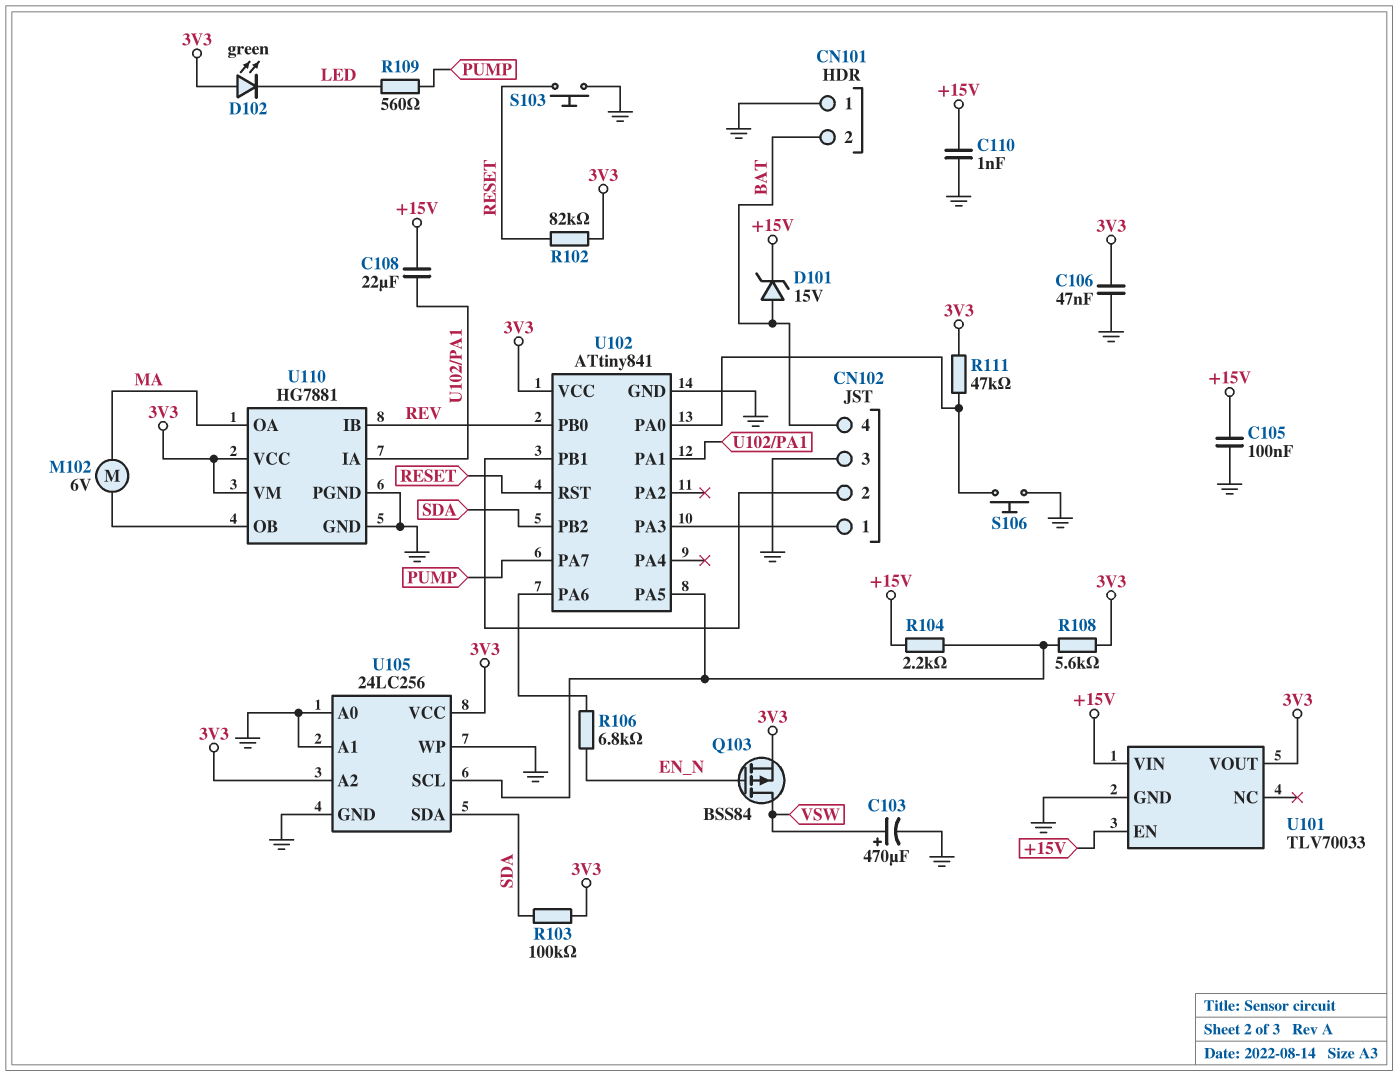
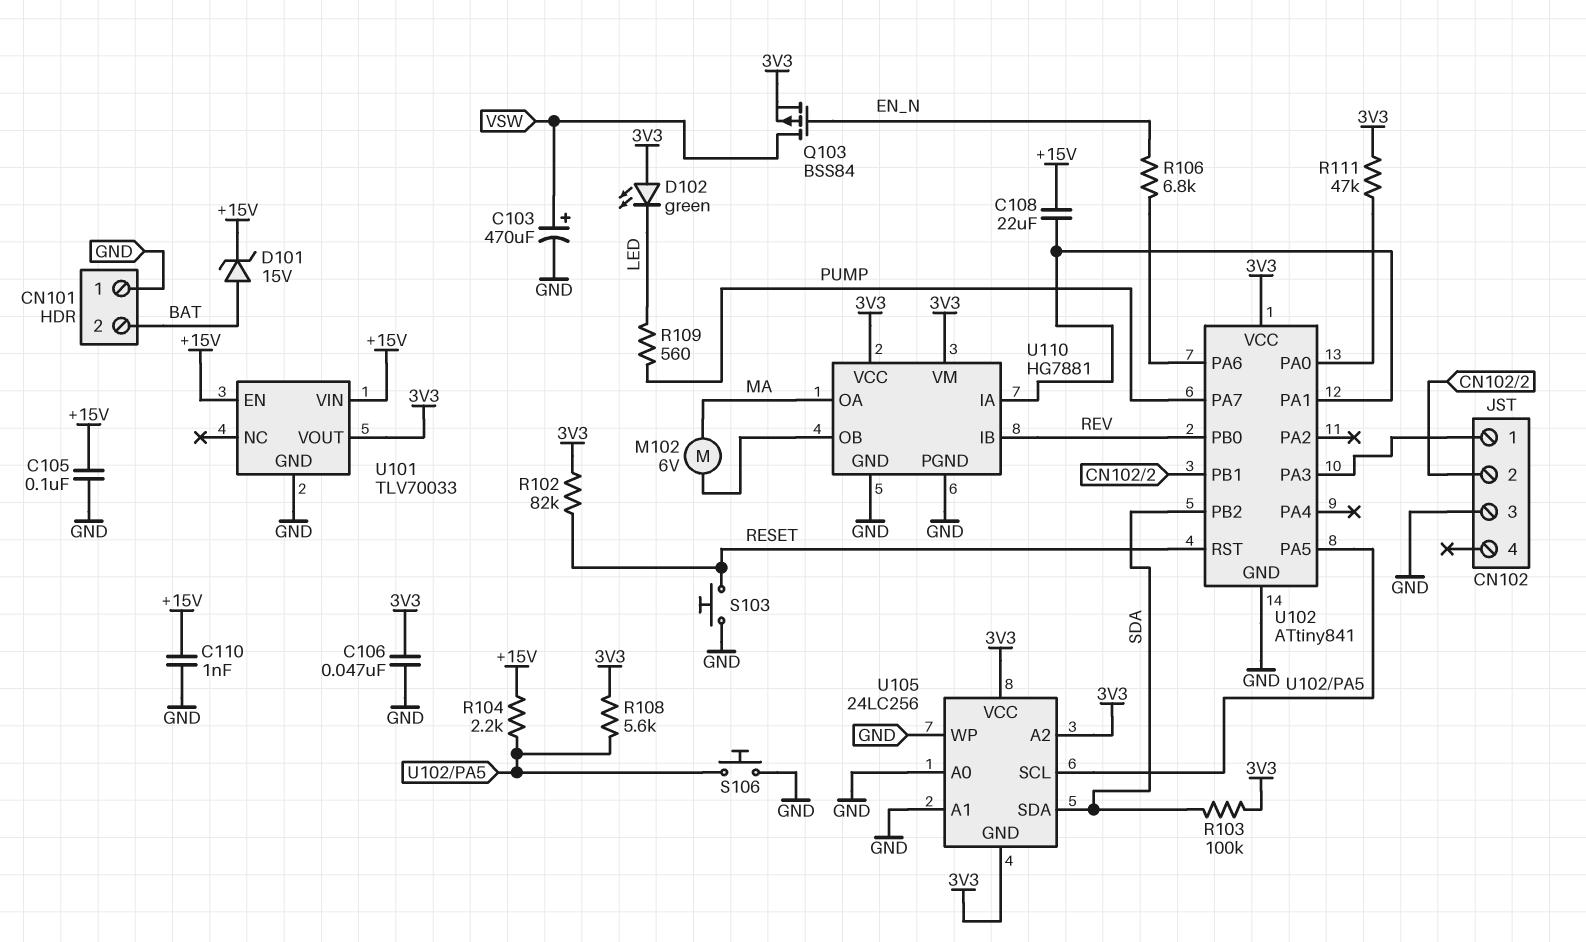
CN102 pin 4: BAT -> none
S106: button (GND, U102/PA0) -> button (GND, U102/PA5)
U105 pin GND: GND -> 3V3

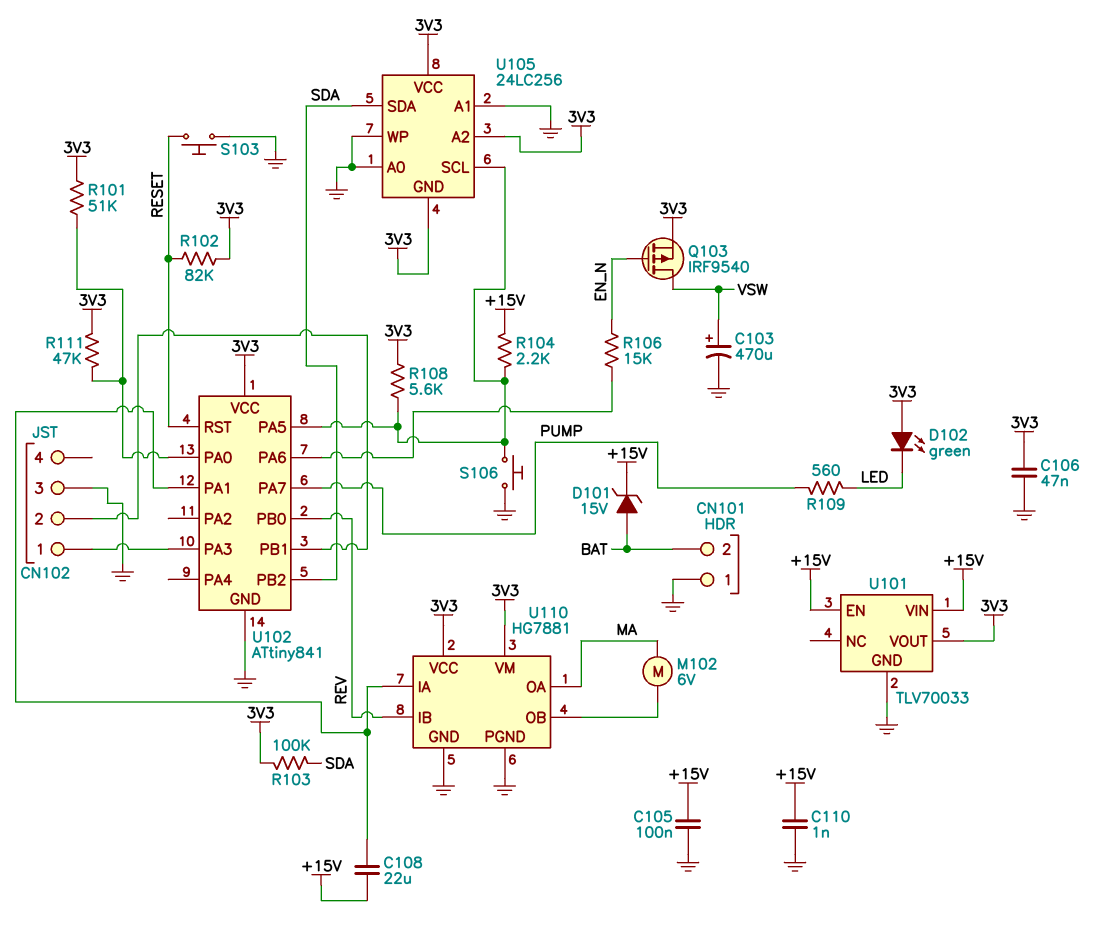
Q103: PMOS BSS84 (G EN_N, D VSW, S 3V3) -> PMOS IRF9540 (G EN_N, D VSW, S 3V3)
R101: none -> 51k (3V3, U102/PA0)
R106: 6.8k (EN_N, U102/PA6) -> 15k (EN_N, U102/PA6)

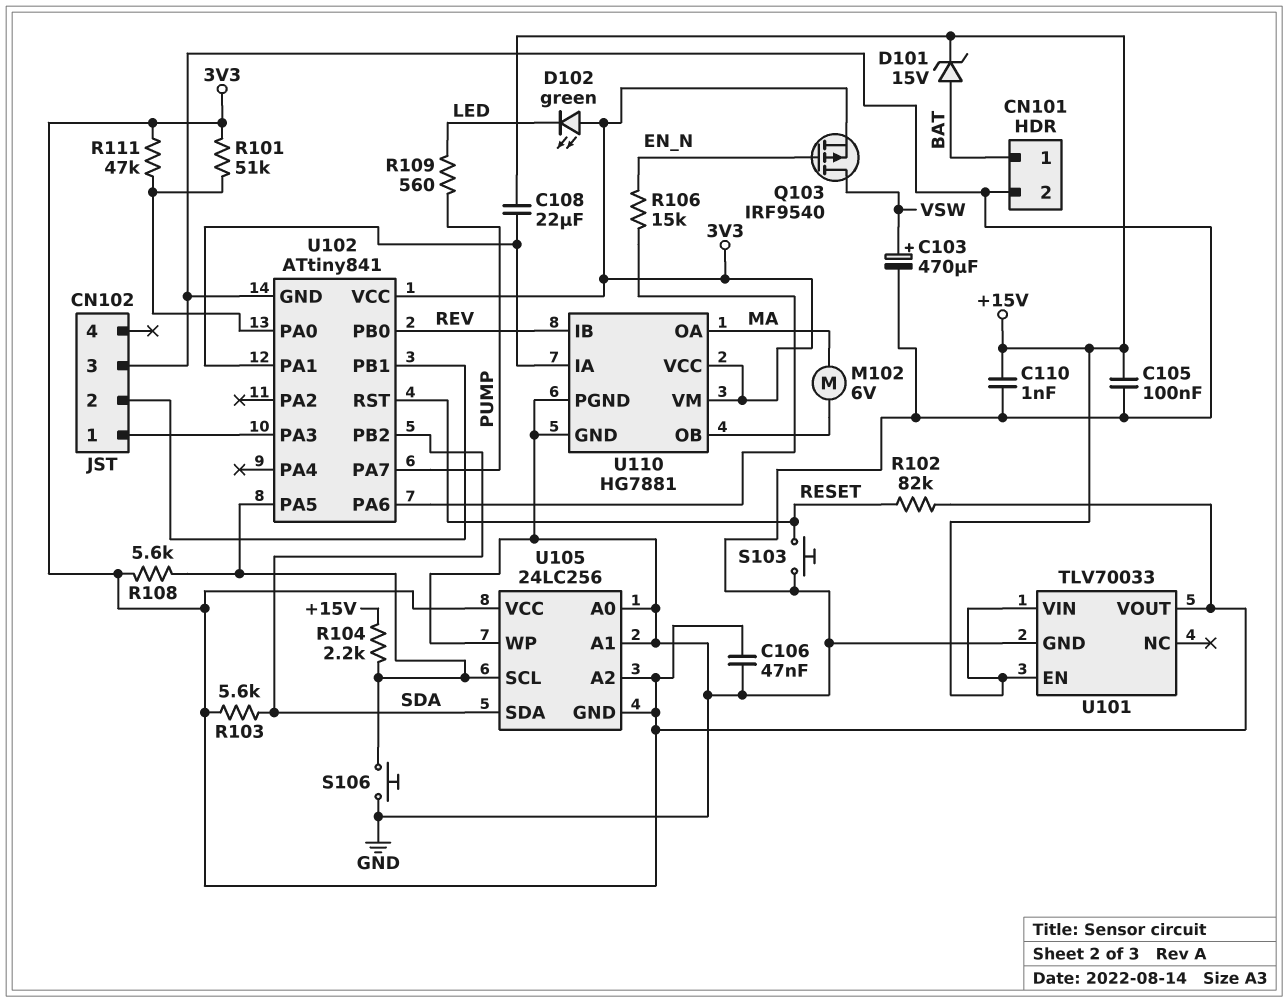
CN101 pin 1: GND -> BAT
CN101 pin 2: BAT -> GND
R103: 100k (3V3, SDA) -> 5.6k (3V3, SDA)

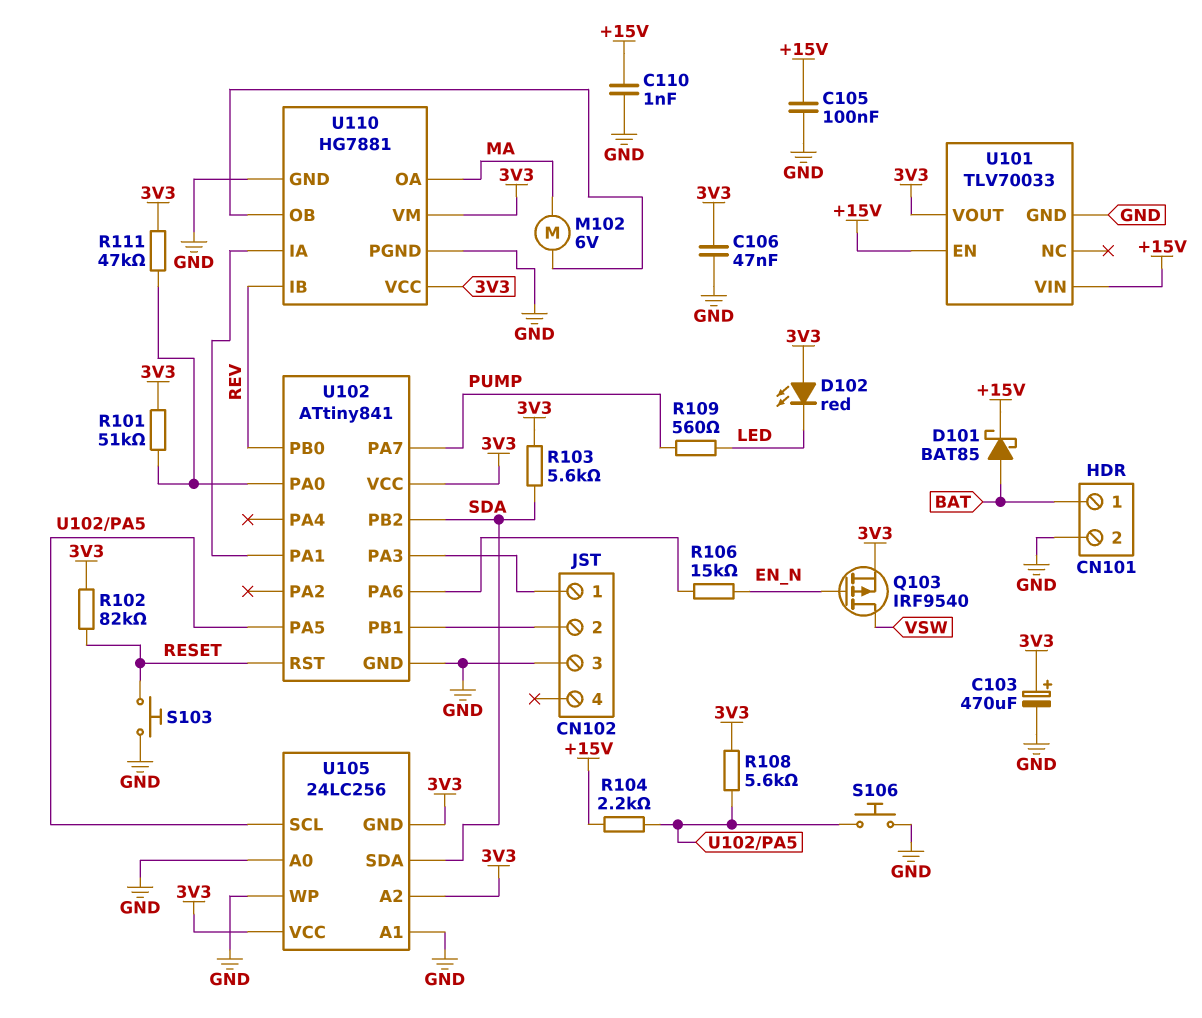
C103: 470uF (plus VSW, minus GND) -> 470uF (plus 3V3, minus GND)
C108: 22uF (+15V, U102/PA1) -> none
D101: zener 15V (A BAT, K +15V) -> schottky BAT85 (A BAT, K +15V)
D102: LED green (A 3V3, K LED) -> LED red (A 3V3, K LED)

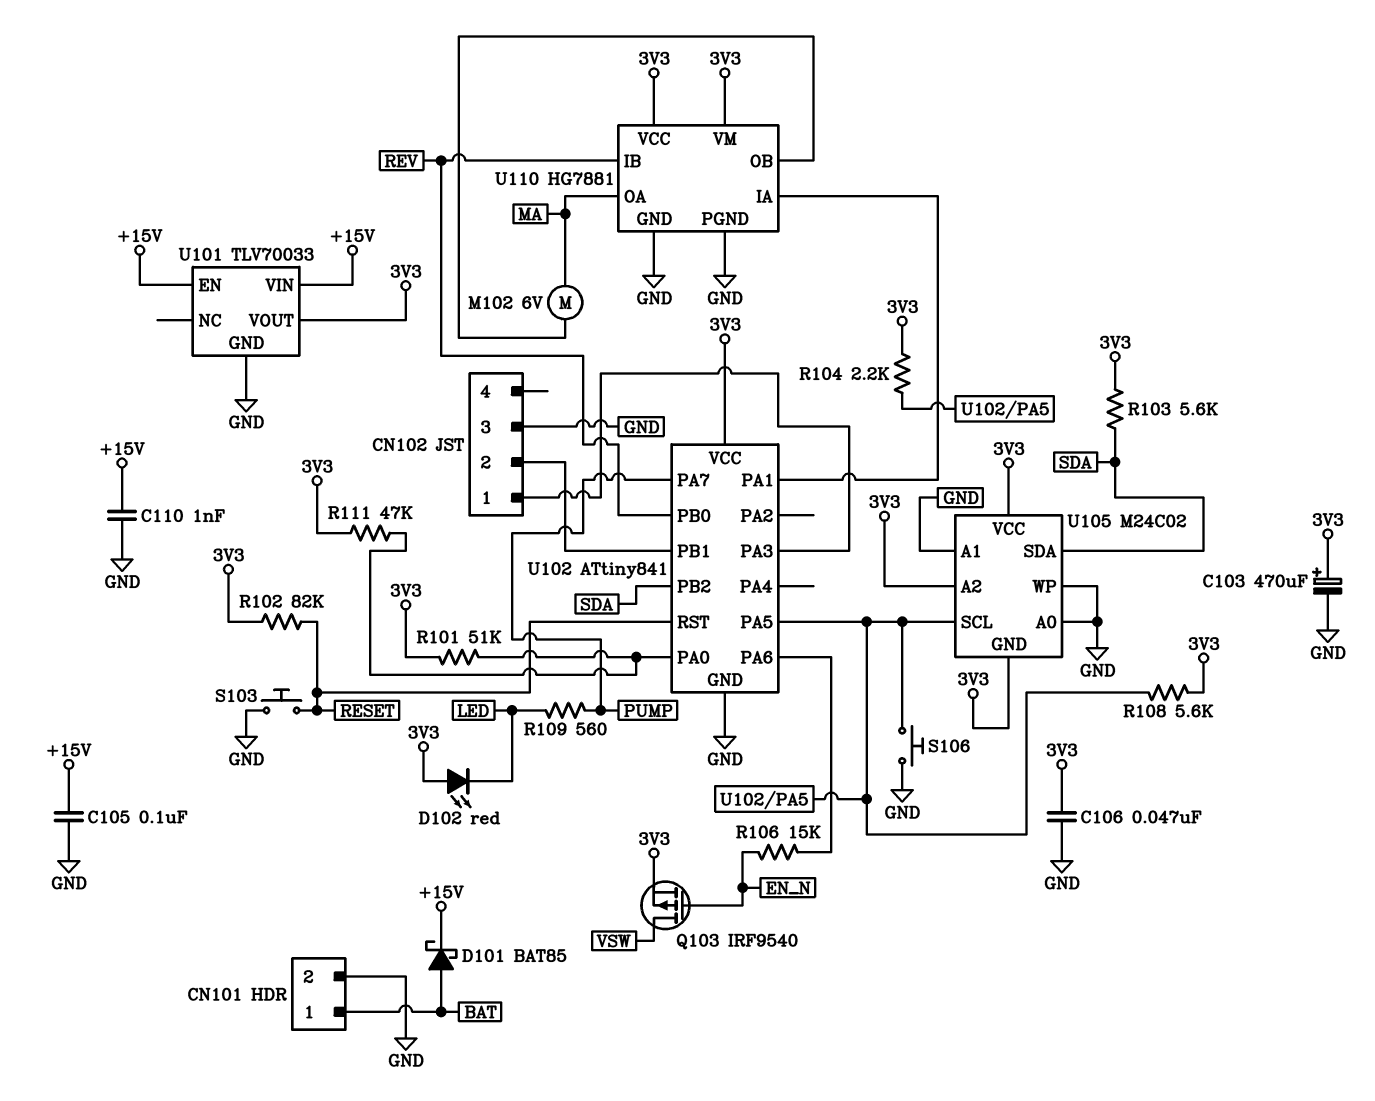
R104: 2.2k (+15V, U102/PA5) -> 2.2k (3V3, U102/PA5)
U105: 24LC256 -> M24C02

